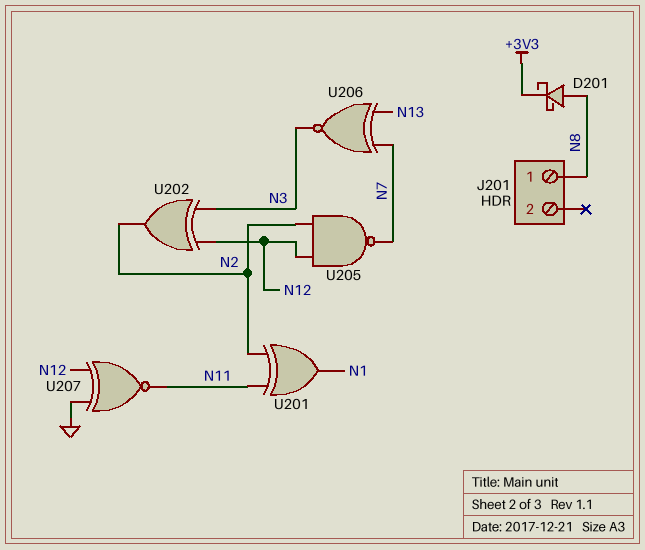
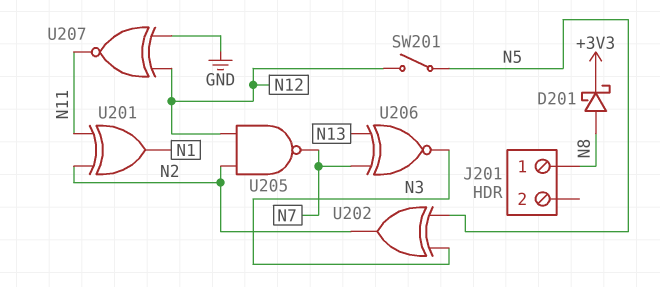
SW201: none -> switch (N5, N12)
U202: XOR (in N3, in N12, out N2) -> XOR (in N3, in N5, out N2)

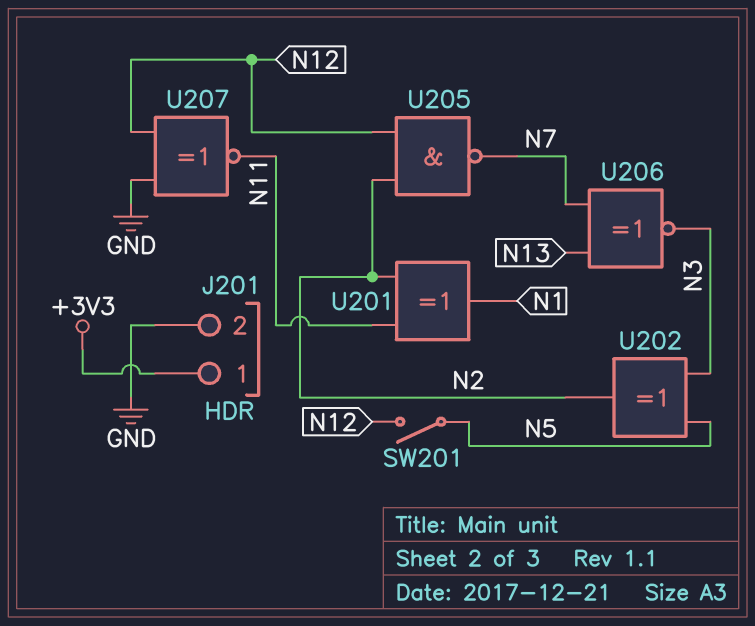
D201: schottky (A N8, K +3V3) -> none
J201 pin 1: N8 -> +3V3
J201 pin 2: none -> GND

